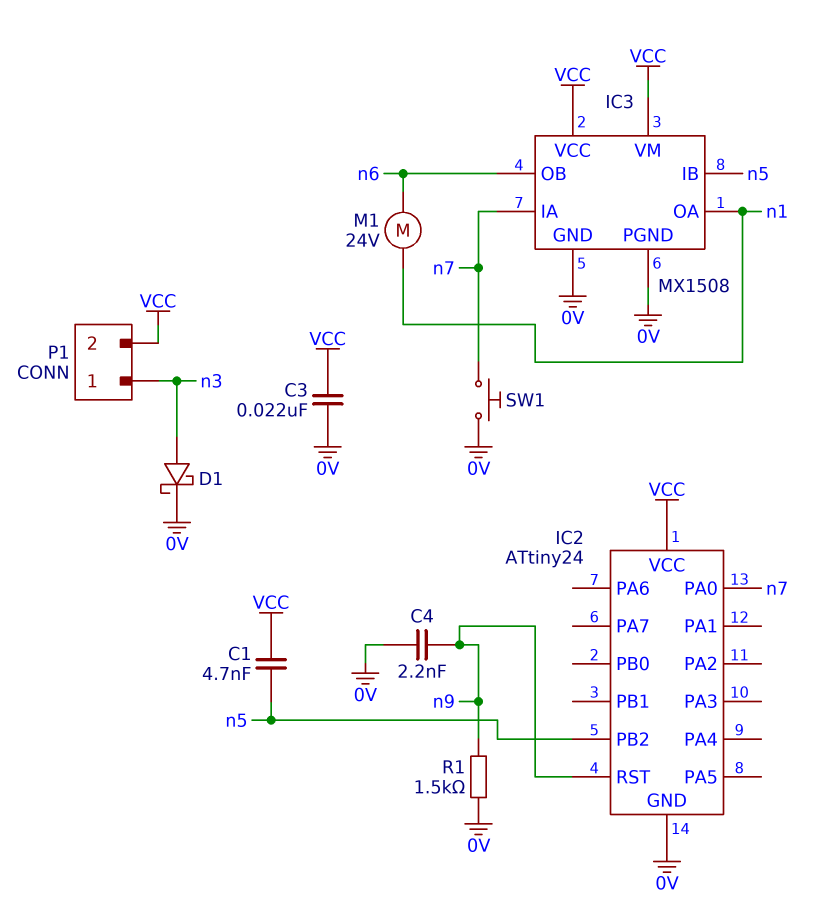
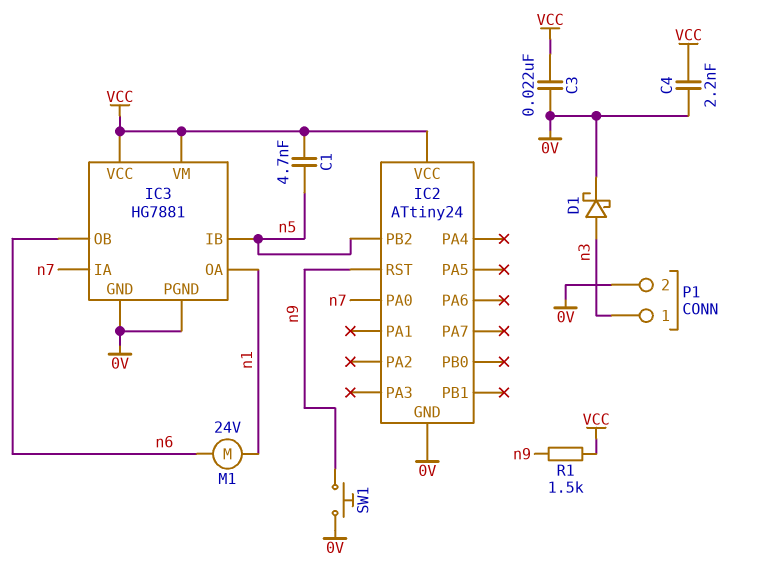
C4: 2.2nF (0V, n9) -> 2.2nF (0V, VCC)
IC3: MX1508 -> HG7881
P1 pin 2: VCC -> 0V
R1: 1.5k (0V, n9) -> 1.5k (VCC, n9)
SW1: button (0V, n7) -> button (0V, n9)

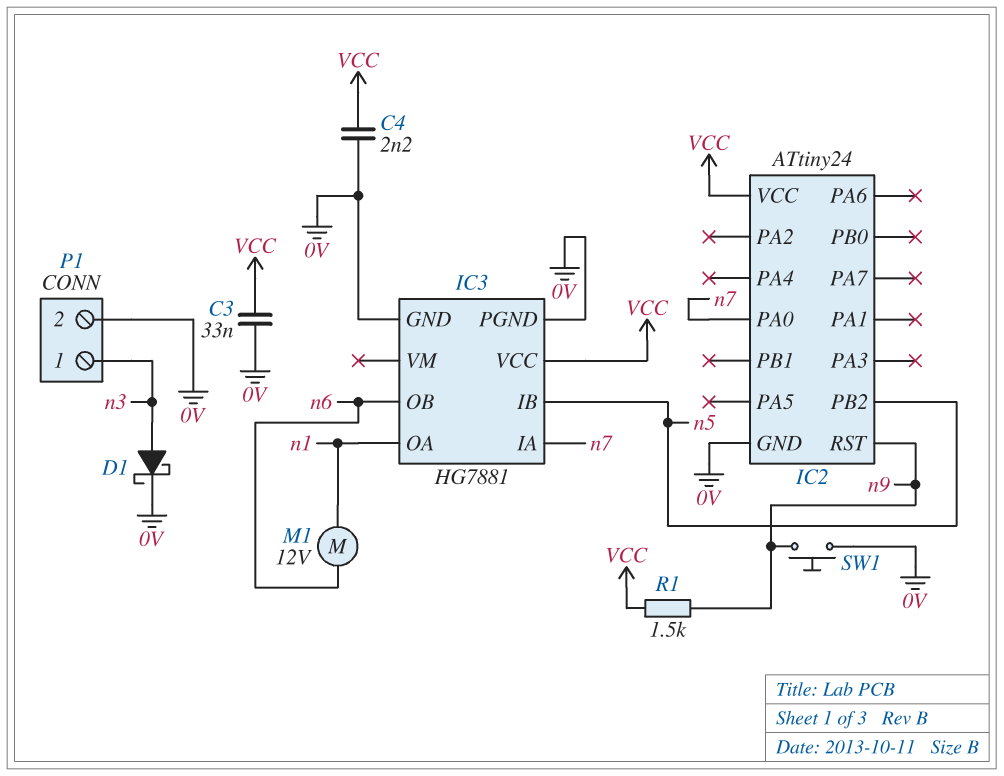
C1: 4.7nF (VCC, n5) -> none
C3: 22nF (0V, VCC) -> 33nF (0V, VCC)
IC3 pin VM: VCC -> none
M1: motor 24V (n1, n6) -> motor 12V (n1, n6)

